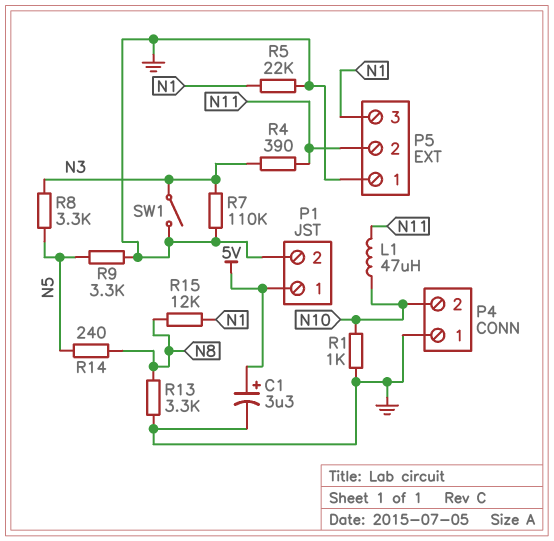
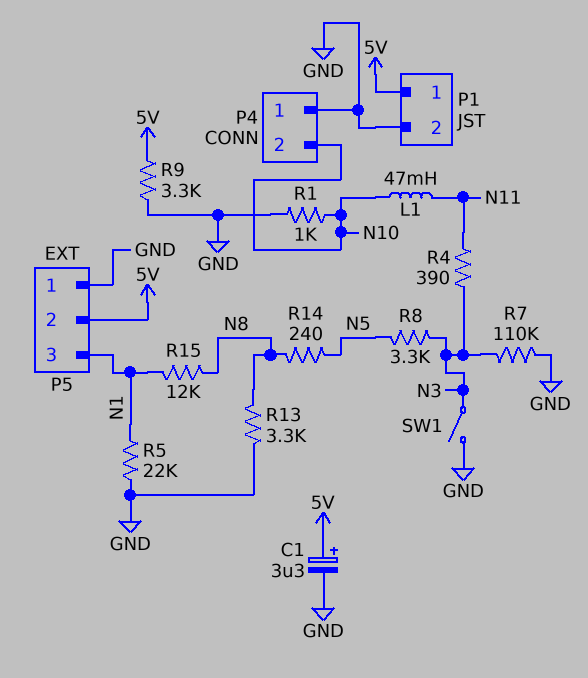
L1: 47uH (N10, N11) -> 47mH (N10, N11)
P5 pin 2: N11 -> 5V
R9: 3.3k (GND, N5) -> 3.3k (5V, GND)

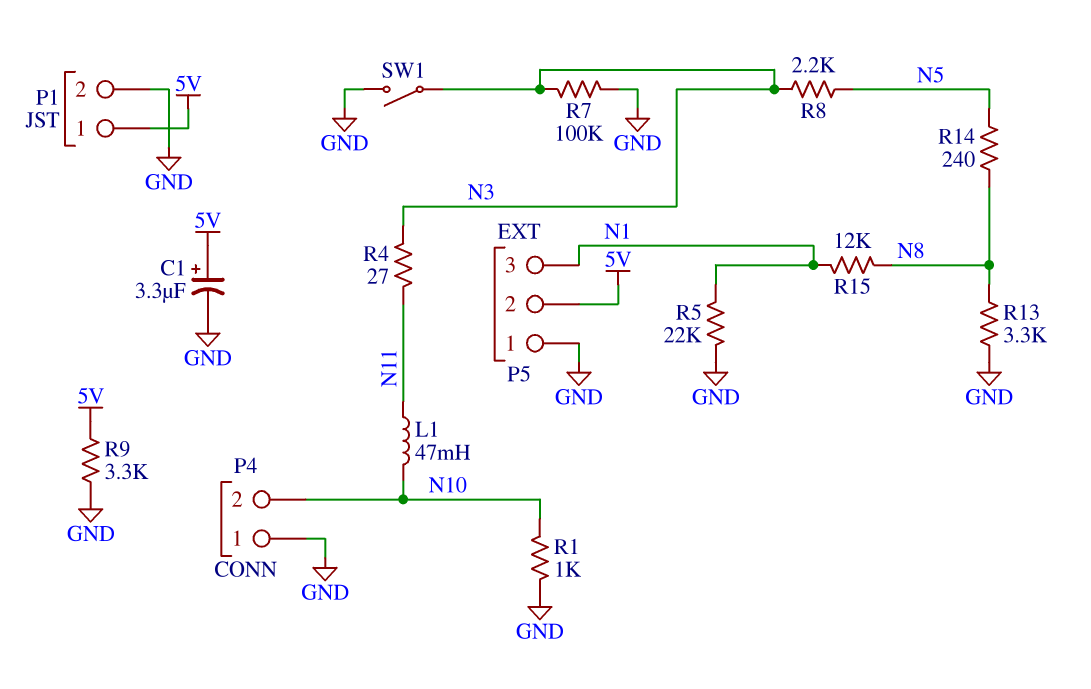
R4: 390 (N3, N11) -> 27 (N3, N11)
R7: 110k (GND, N3) -> 100k (GND, N3)
R8: 3.3k (N3, N5) -> 2.2k (N3, N5)

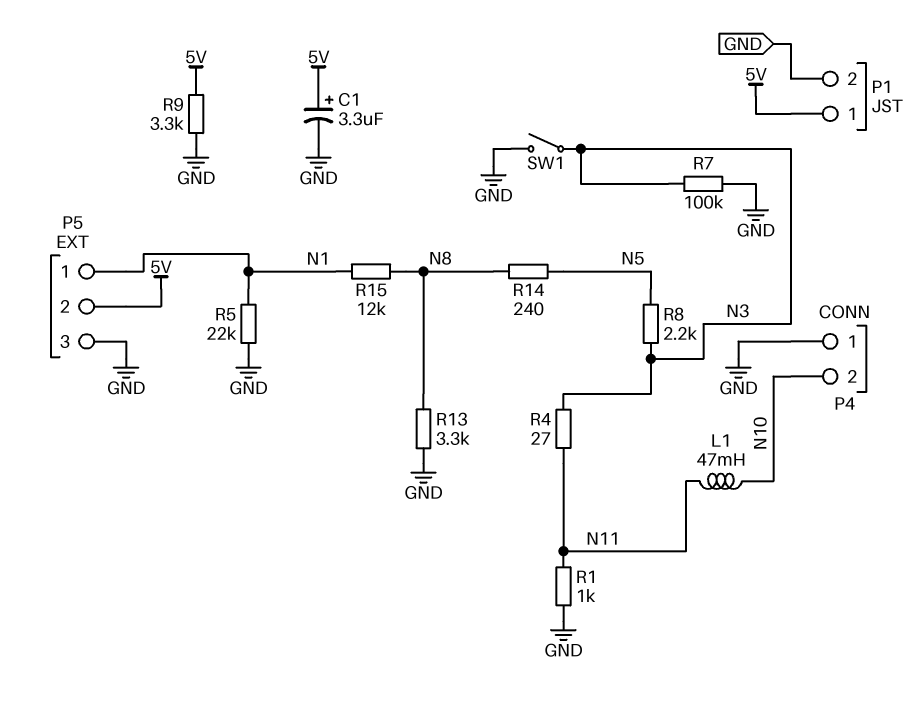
P5 pin 1: GND -> N1
P5 pin 3: N1 -> GND
R1: 1k (GND, N10) -> 1k (GND, N11)

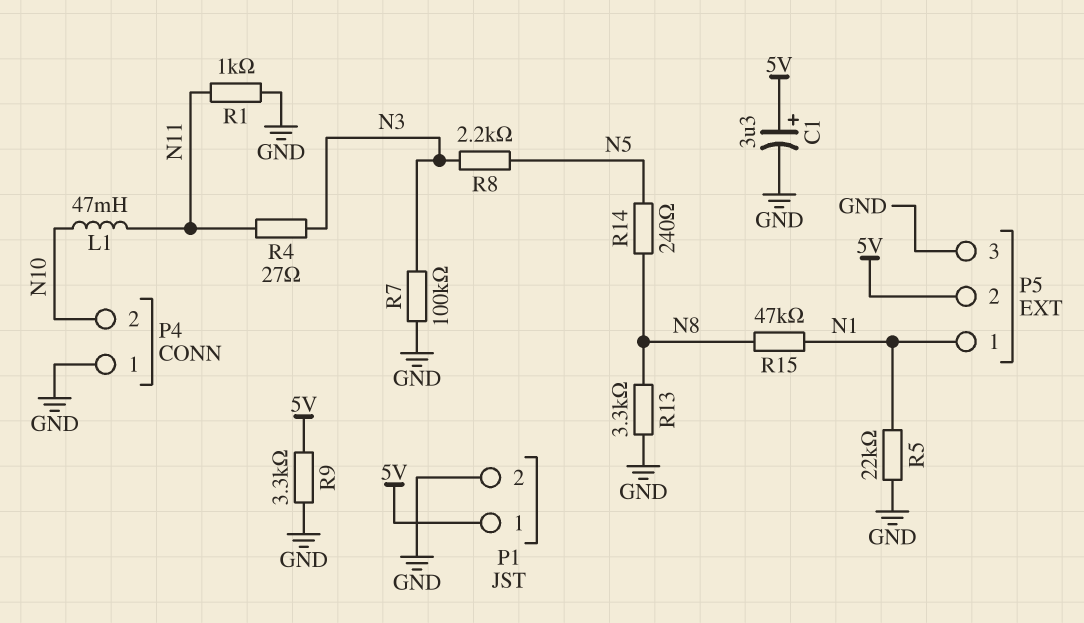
R15: 12k (N1, N8) -> 47k (N1, N8)
SW1: switch (GND, N3) -> none

